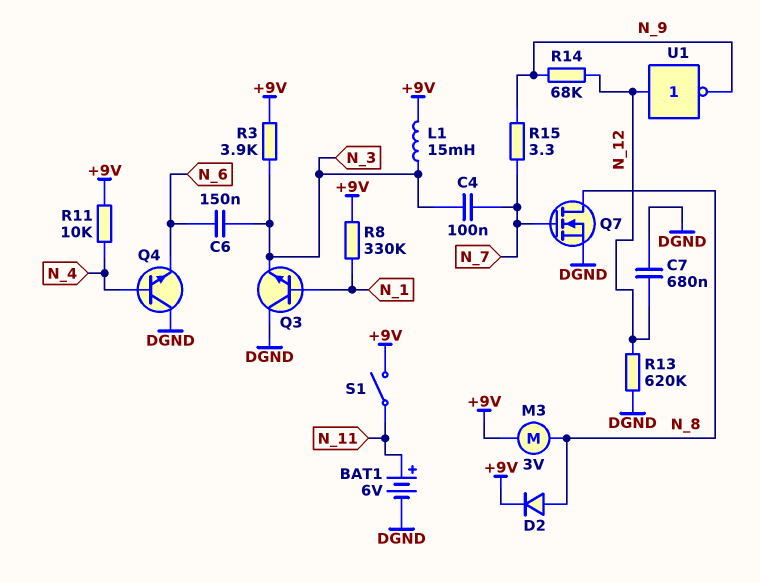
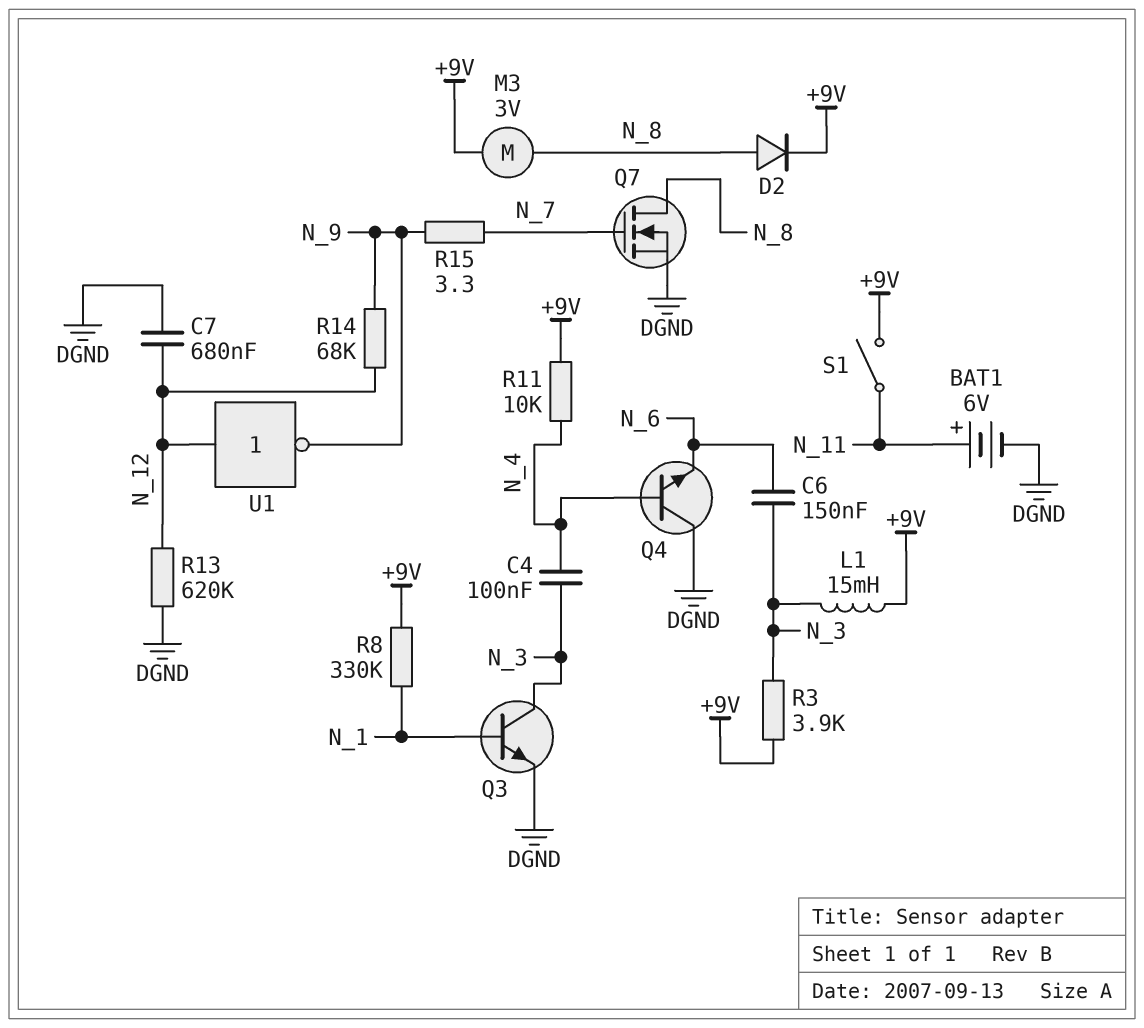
C4: 100nF (N_3, N_7) -> 100nF (N_3, N_4)
Q3: NPN (B N_1, C DGND, E N_3) -> NPN (B N_1, C N_3, E DGND)

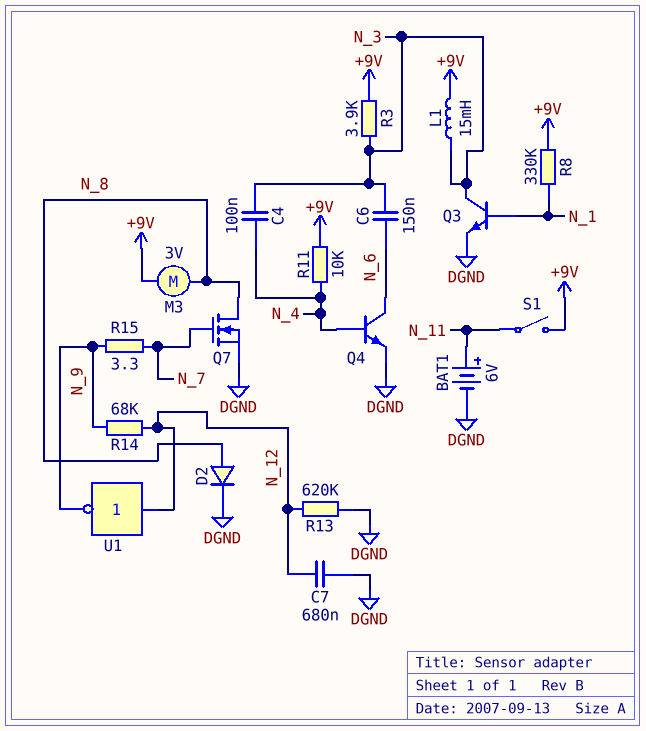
D2: diode (A N_8, K +9V) -> diode (A N_8, K DGND)
Q4: NPN (B N_4, C DGND, E N_6) -> NPN (B N_4, C N_6, E DGND)

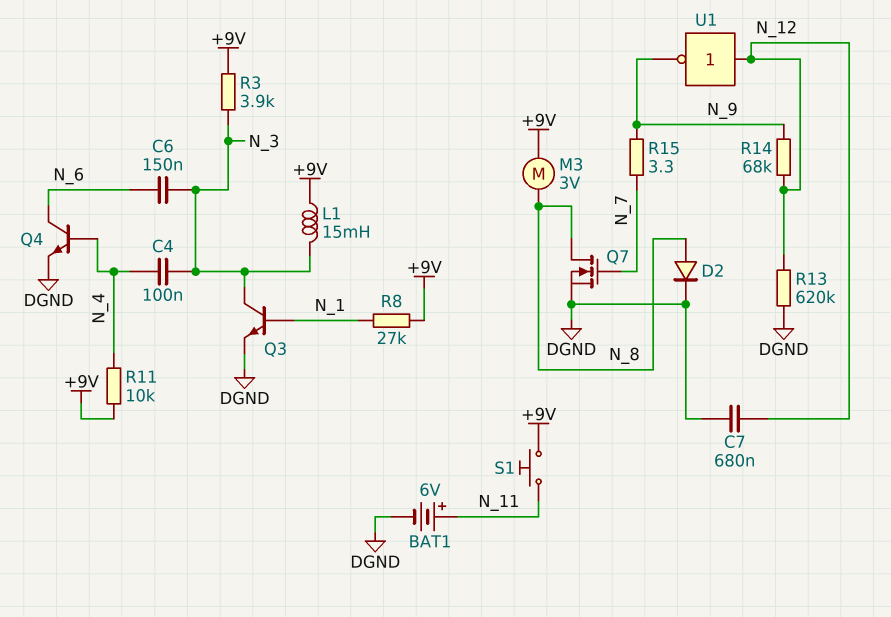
R8: 330k (+9V, N_1) -> 27k (+9V, N_1)
S1: switch (+9V, N_11) -> button (+9V, N_11)

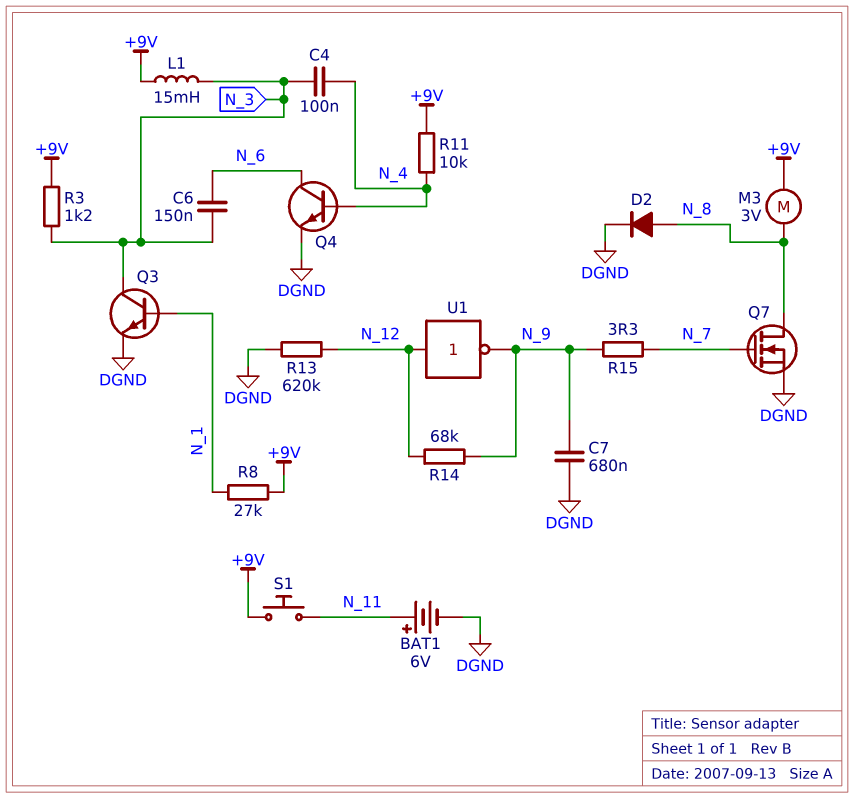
C7: 680nF (DGND, N_12) -> 680nF (DGND, N_9)
R3: 3.9k (+9V, N_3) -> 1.2k (+9V, N_3)

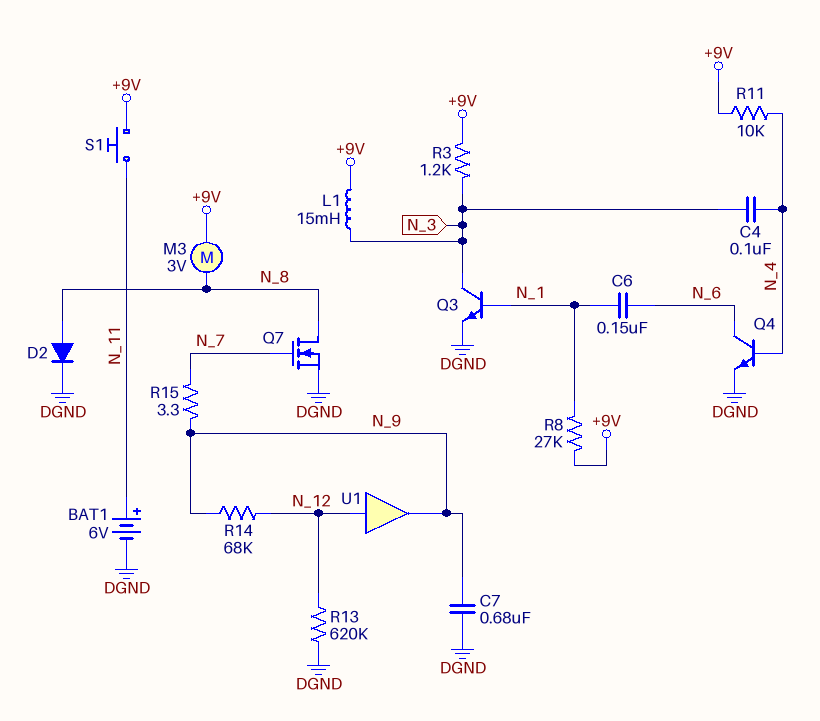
C6: 150nF (N_3, N_6) -> 150nF (N_1, N_6)
U1: NOT (in N_12, out N_9) -> buffer (in N_12, out N_9)

